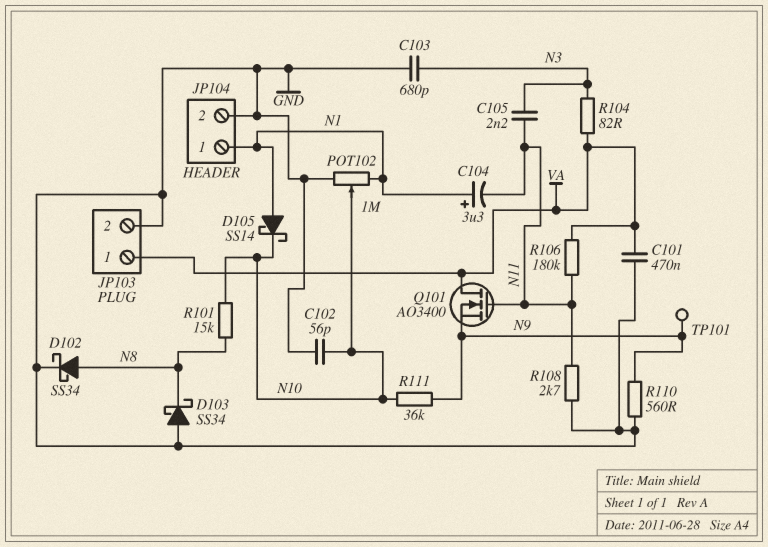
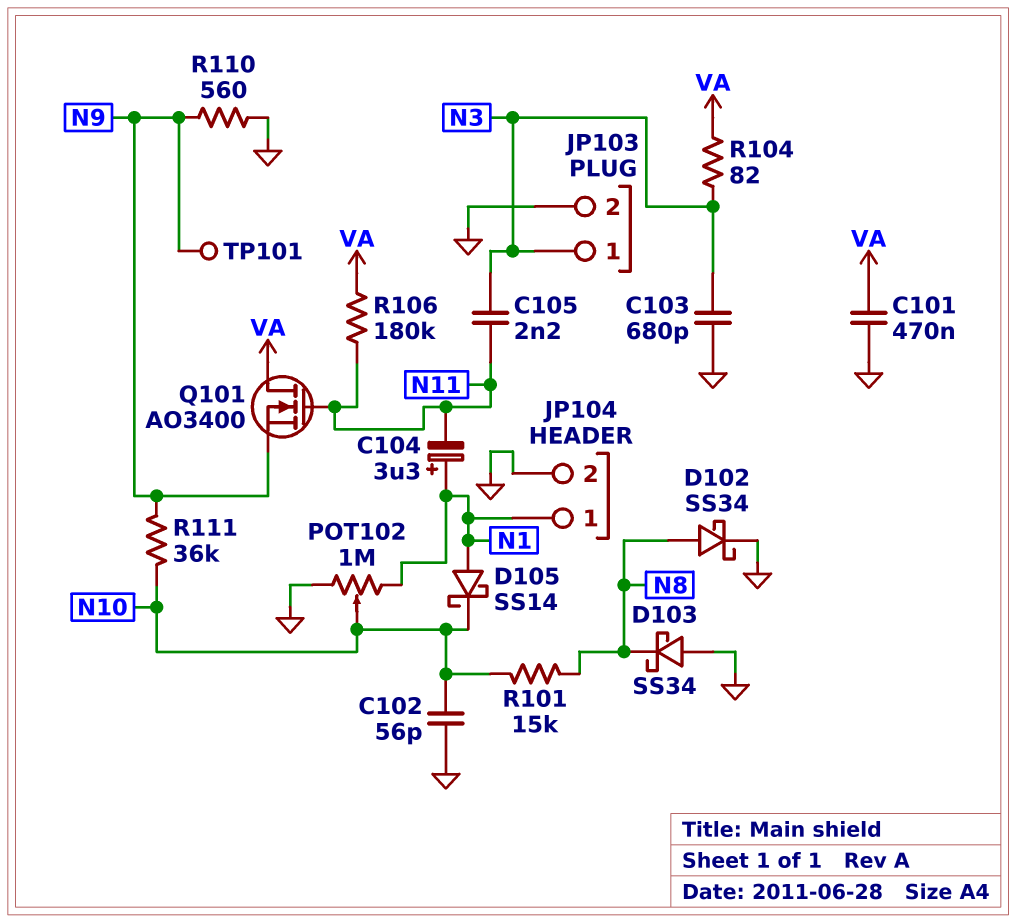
JP103 pin 1: VA -> N3
R108: 2.7k (GND, N11) -> none

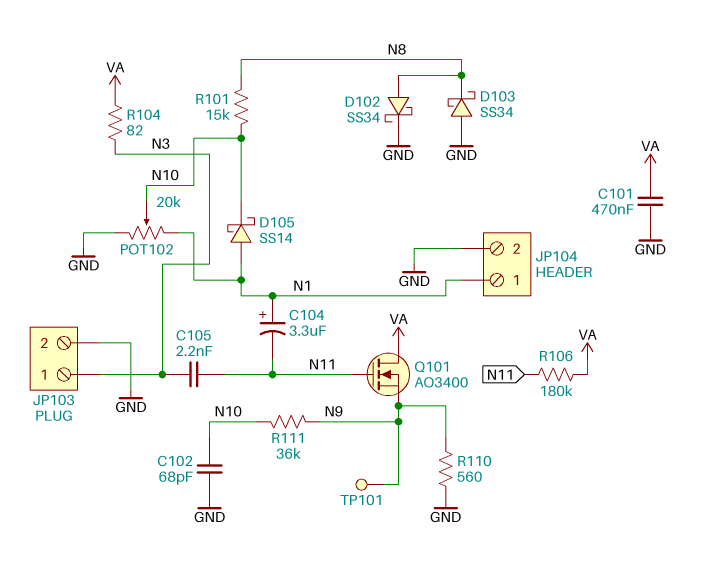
C102: 56pF (GND, N10) -> 68pF (GND, N10)
C103: 680pF (GND, N3) -> none
POT102: 1M (GND, N1, wiper N10) -> 20k (GND, N1, wiper N10)

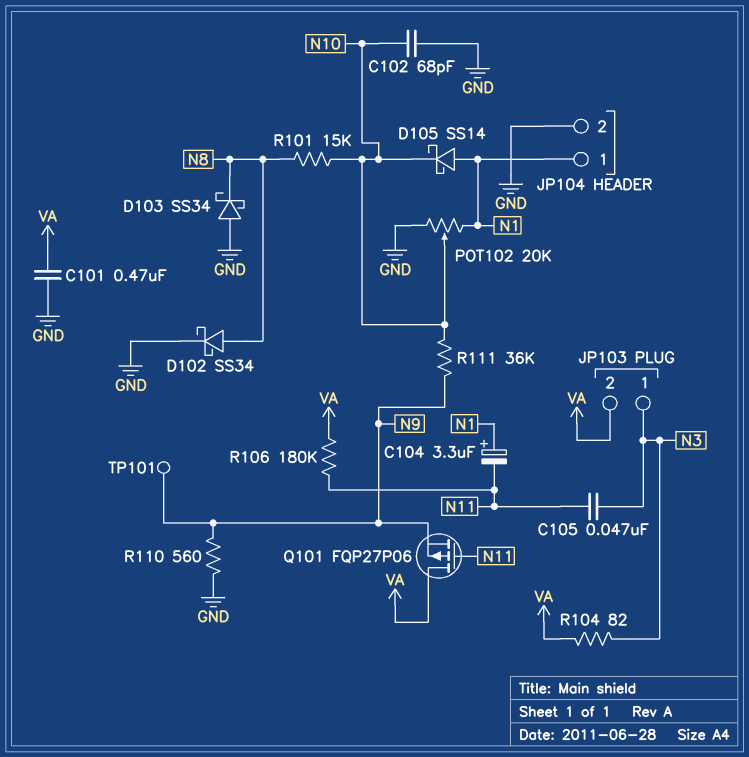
C105: 2.2nF (N3, N11) -> 47nF (N3, N11)
JP103 pin 2: GND -> VA
Q101: NMOS AO3400 (G N11, D VA, S N9) -> PMOS FQP27P06 (G N11, D VA, S N9)

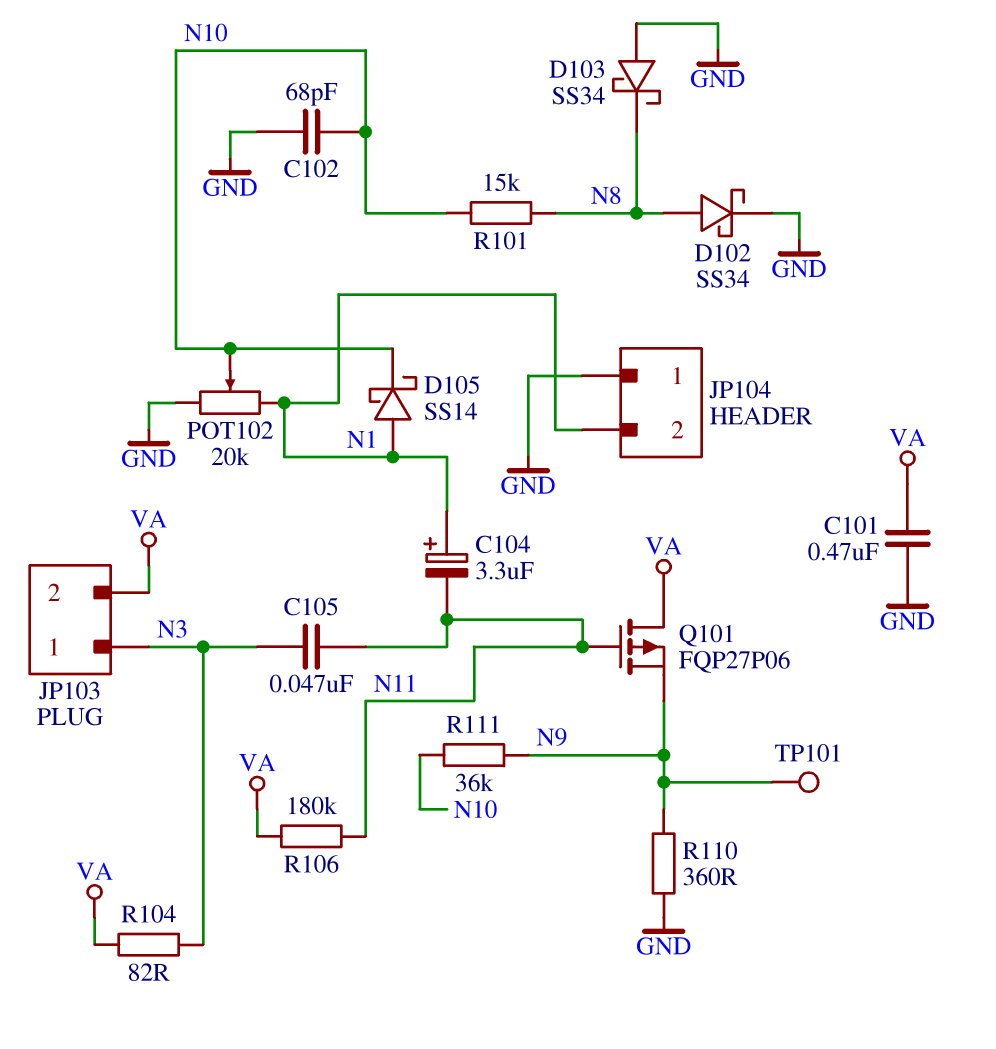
JP104 pin 1: N1 -> GND
JP104 pin 2: GND -> N1
R110: 560 (GND, N9) -> 360 (GND, N9)

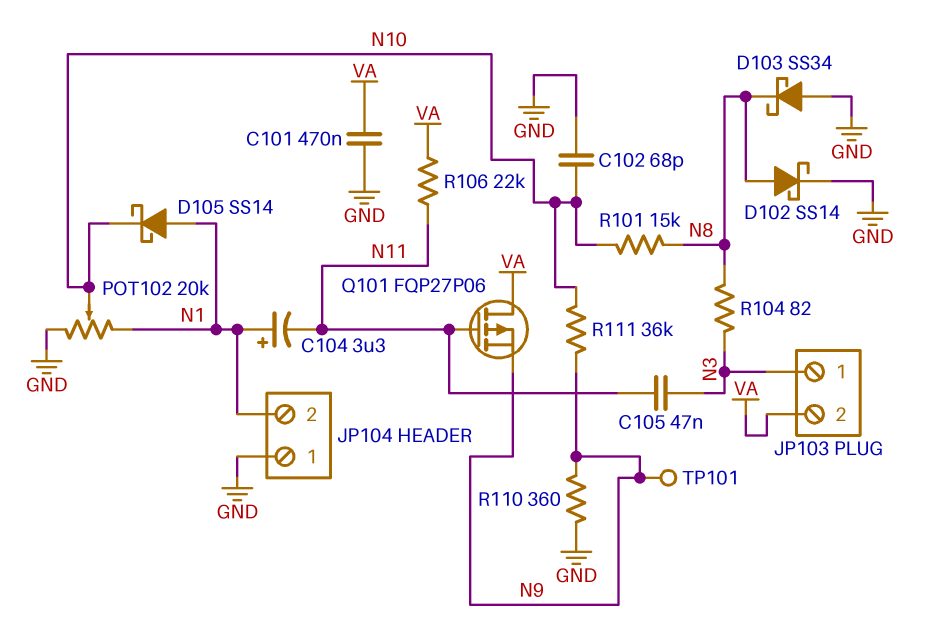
D102: schottky SS34 (A N8, K GND) -> schottky SS14 (A N8, K GND)
R104: 82 (N3, VA) -> 82 (N3, N8)
R106: 180k (N11, VA) -> 22k (N11, VA)

